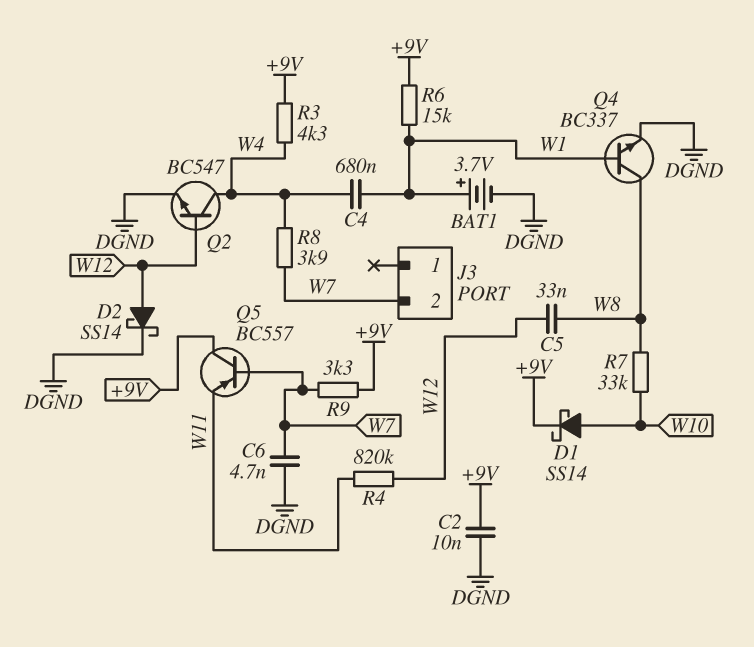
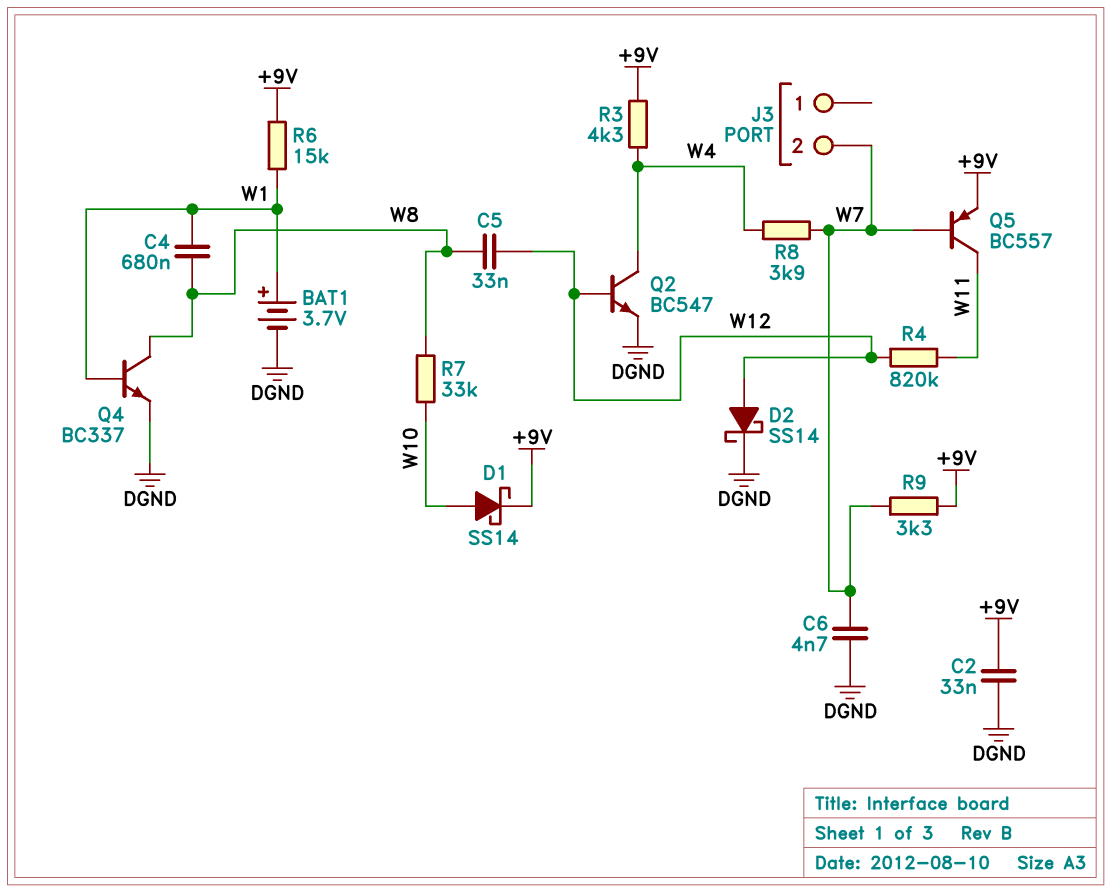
C2: 10nF (+9V, DGND) -> 33nF (+9V, DGND)
C4: 680nF (W1, W4) -> 680nF (W1, W8)
Q5: PNP BC557 (B W7, C +9V, E W11) -> PNP BC557 (B W7, C W11, E +9V)

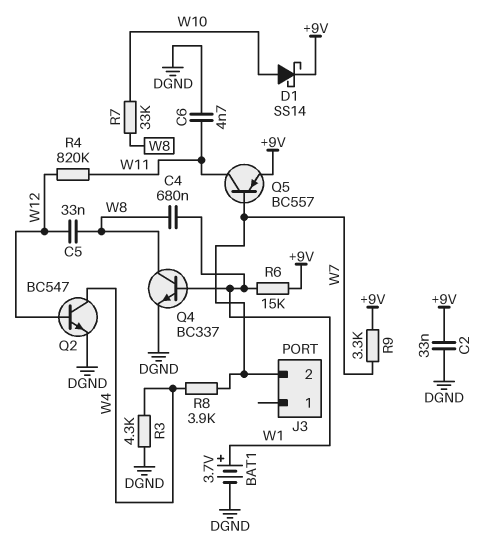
C6: 4.7nF (DGND, W7) -> 4.7nF (DGND, W11)
D2: schottky SS14 (A W12, K DGND) -> none
R3: 4.3k (+9V, W4) -> 4.3k (DGND, W4)

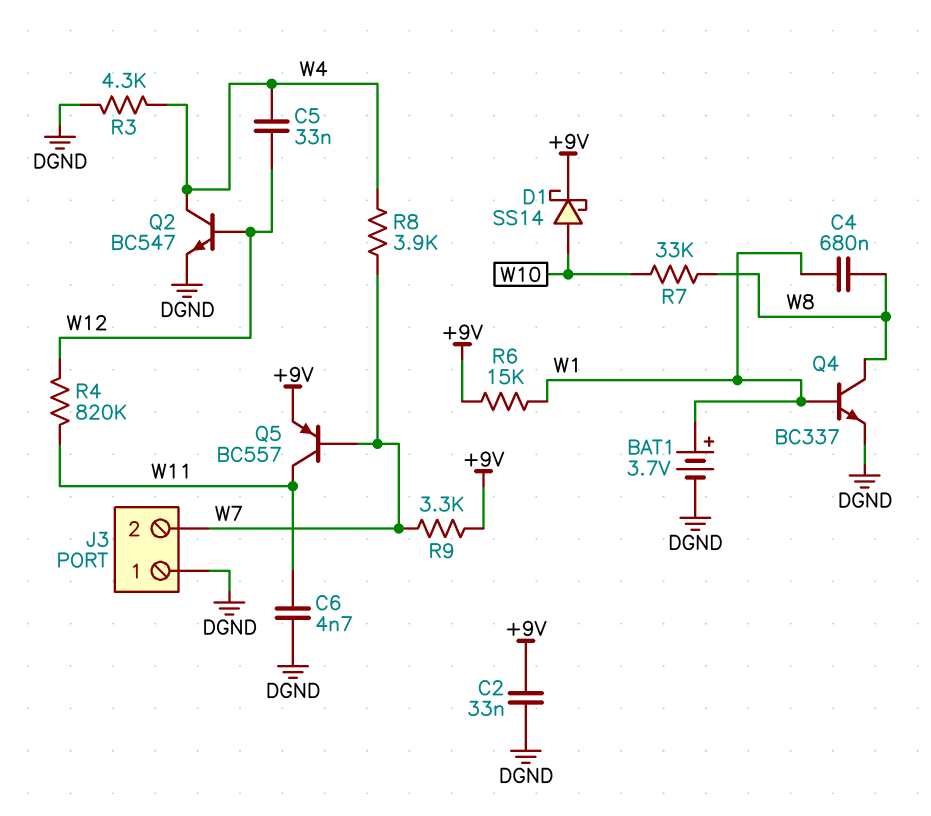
C5: 33nF (W8, W12) -> 33nF (W4, W12)
J3 pin 1: none -> DGND

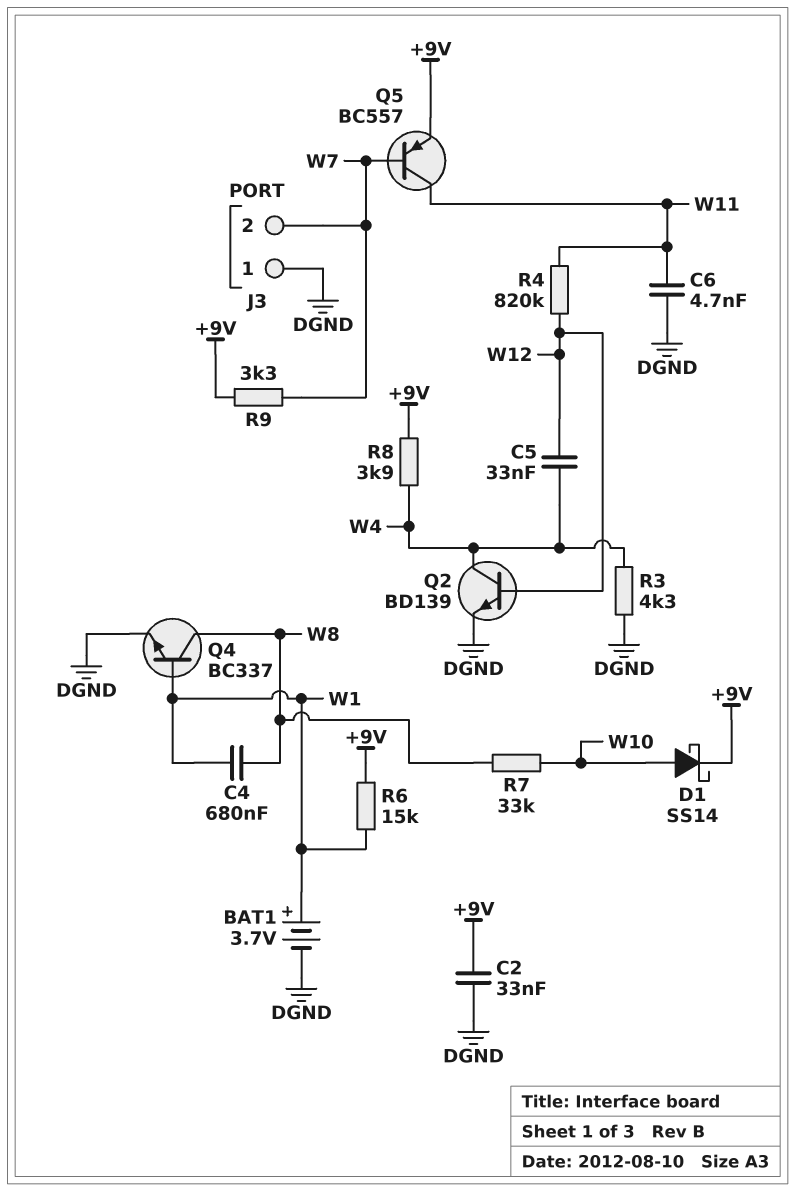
Q2: NPN BC547 (B W12, C W4, E DGND) -> NPN BD139 (B W12, C W4, E DGND)
R8: 3.9k (W4, W7) -> 3.9k (+9V, W4)

